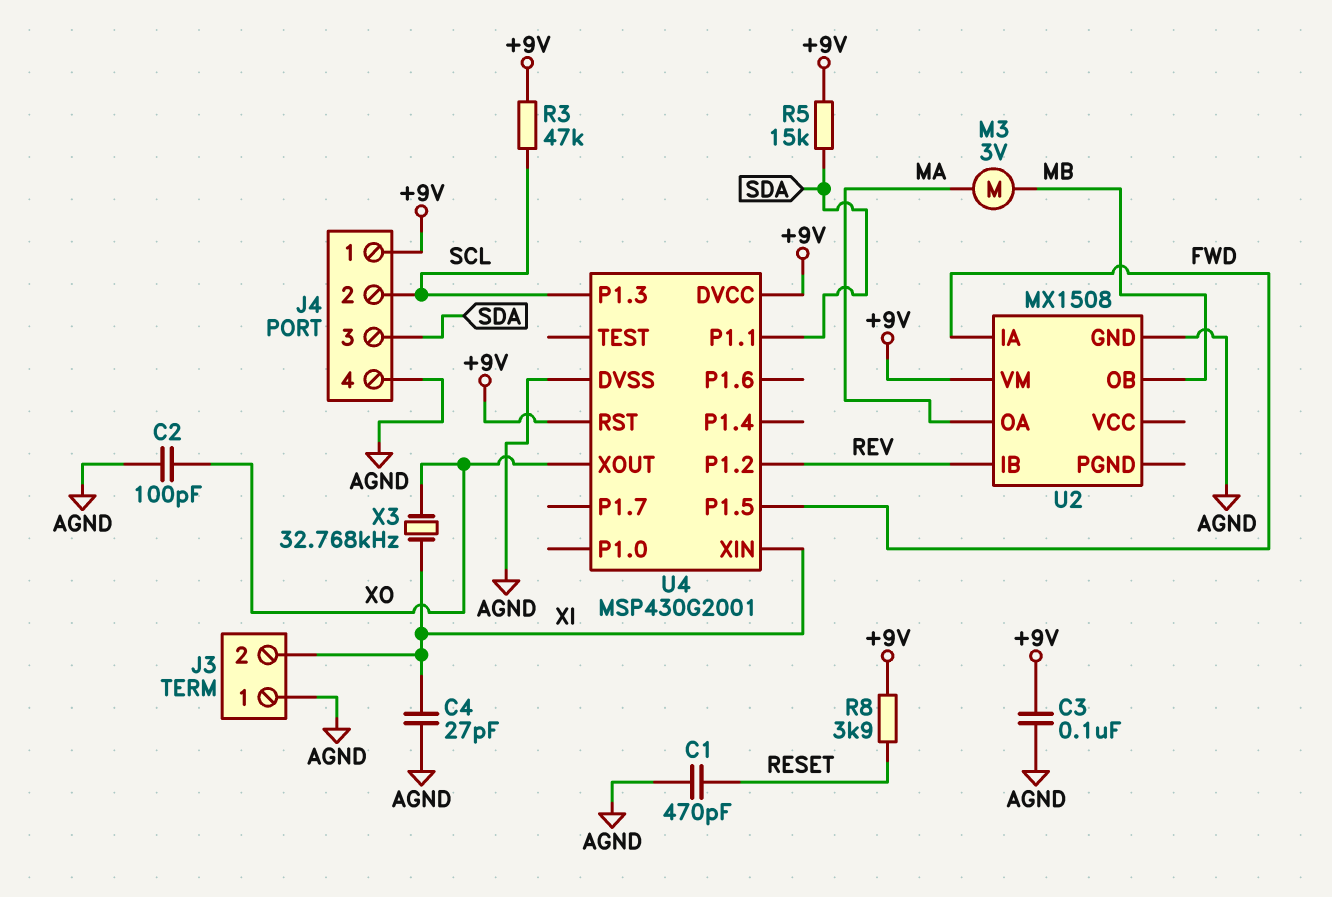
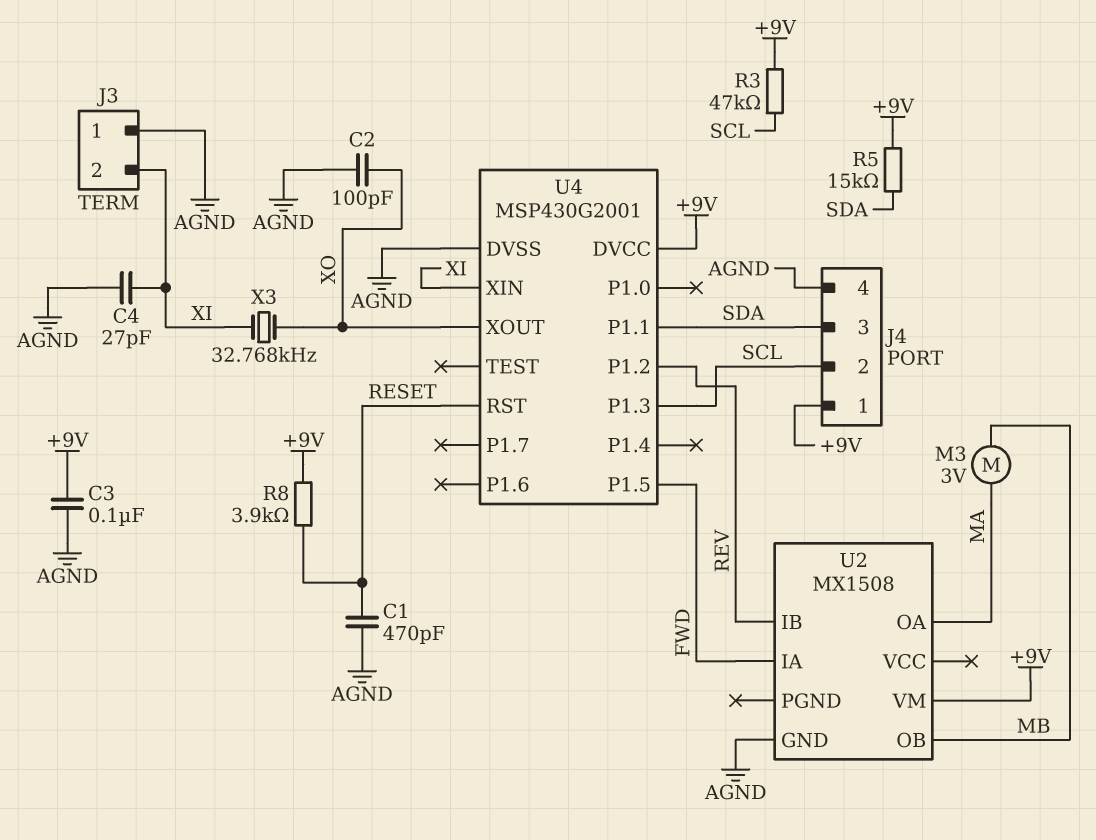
U4 pin RST: +9V -> RESET

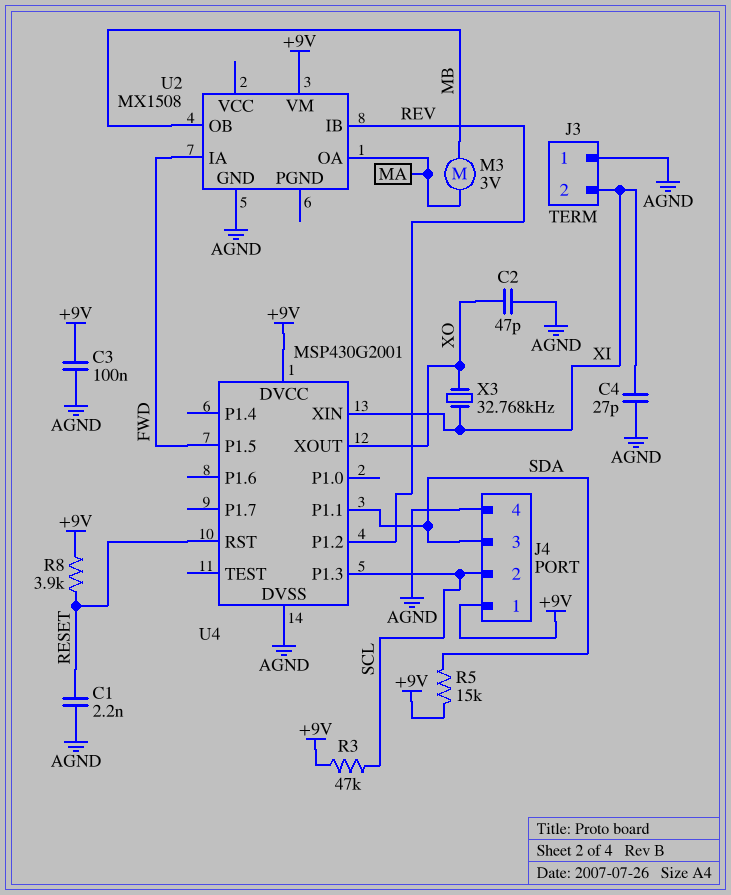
C1: 470pF (AGND, RESET) -> 2.2nF (AGND, RESET)
C2: 100pF (AGND, XO) -> 47pF (AGND, XO)

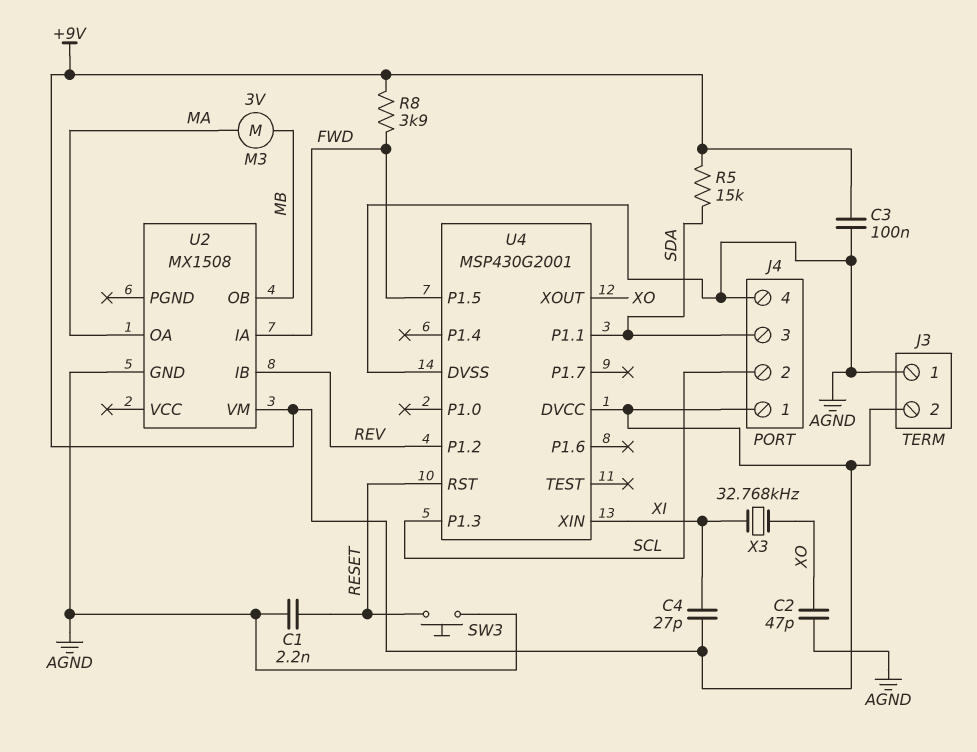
C4: 27pF (AGND, XI) -> 27pF (+9V, XI)
J3 pin 2: XI -> +9V
R3: 47k (+9V, SCL) -> none
R8: 3.9k (+9V, RESET) -> 3.9k (+9V, FWD)
SW3: none -> button (AGND, RESET)

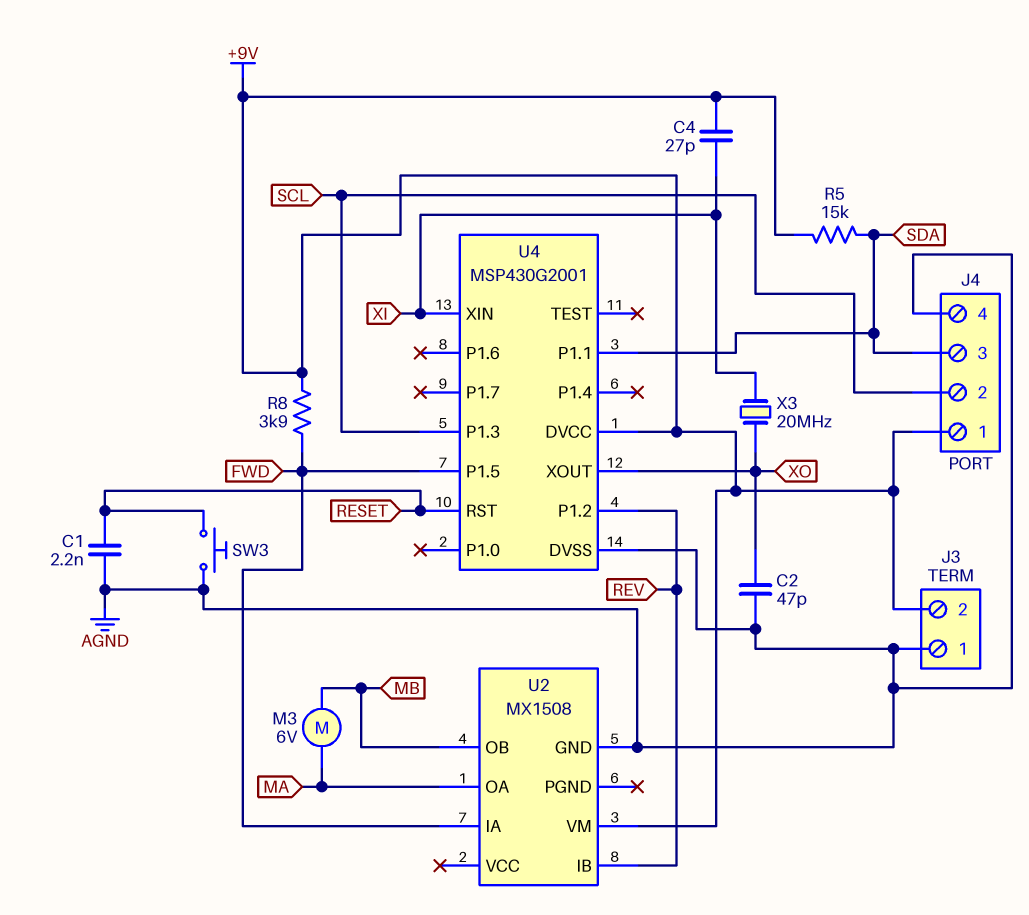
C3: 100nF (+9V, AGND) -> none
M3: motor 3V (MA, MB) -> motor 6V (MA, MB)
X3: 32.768kHz (XI, XO) -> 20MHz (XI, XO)

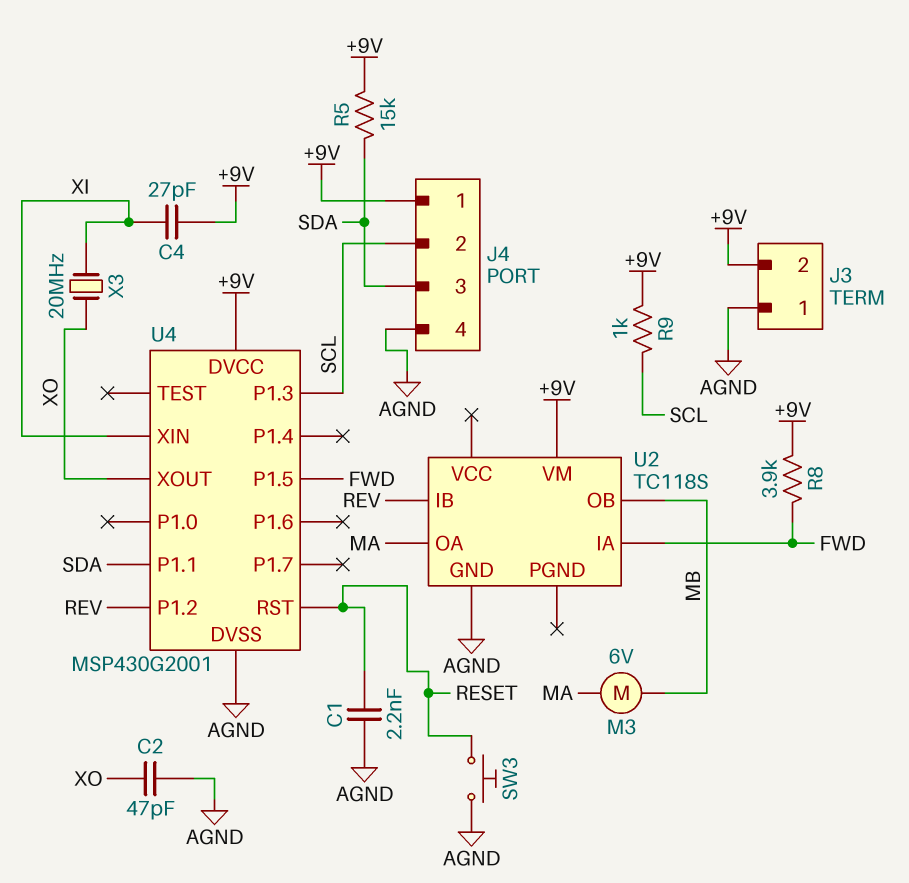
R9: none -> 1k (+9V, SCL)
U2: MX1508 -> TC118S

